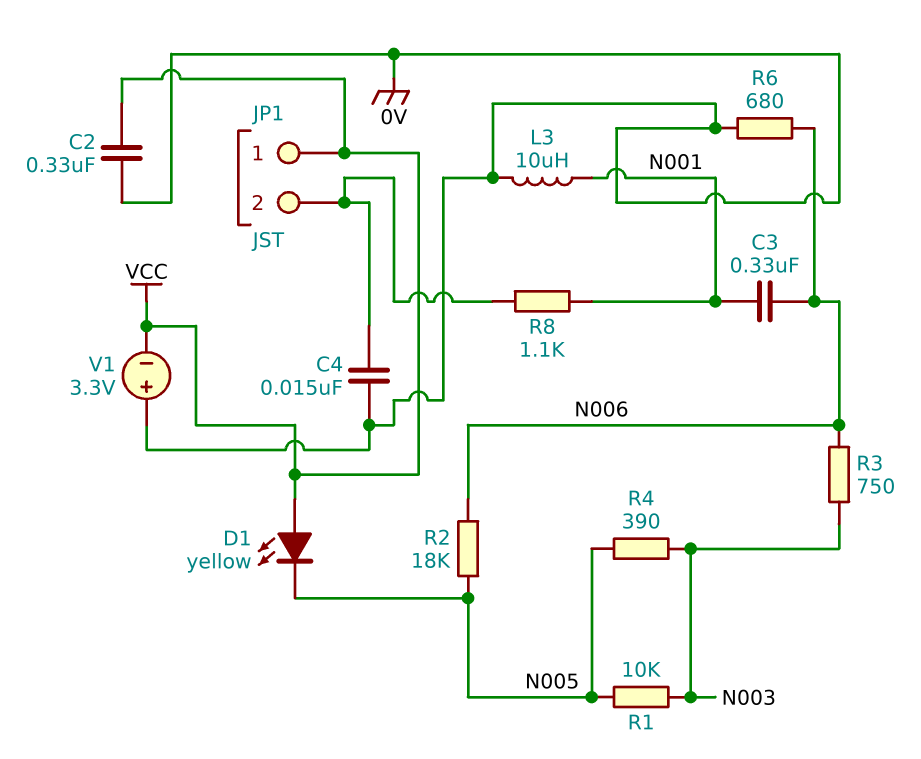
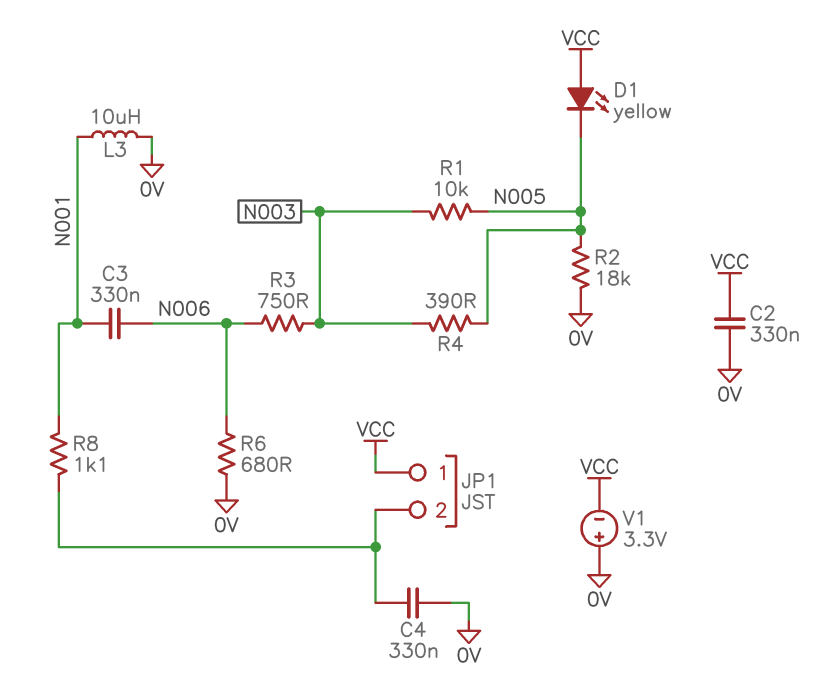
C4: 15nF (0V, JP1/2) -> 330nF (0V, JP1/2)
R2: 18k (N005, N006) -> 18k (0V, N005)

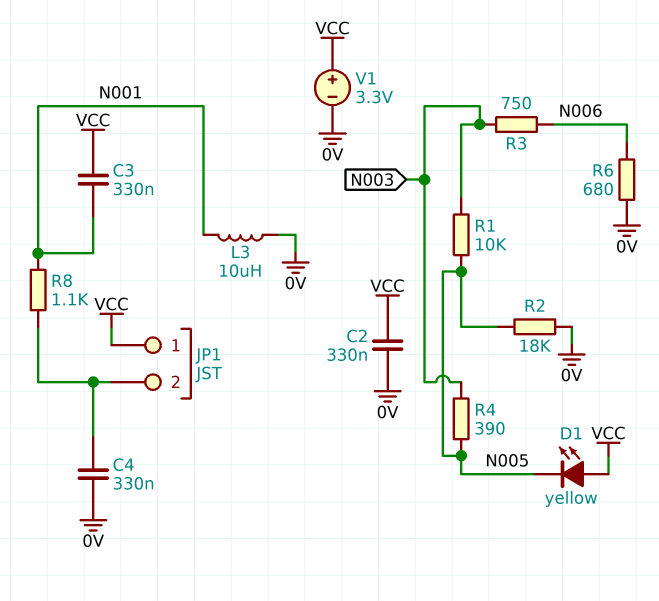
C3: 330nF (N001, N006) -> 330nF (N001, VCC)
V1: 3.3V (plus 0V, minus VCC) -> 3.3V (plus VCC, minus 0V)

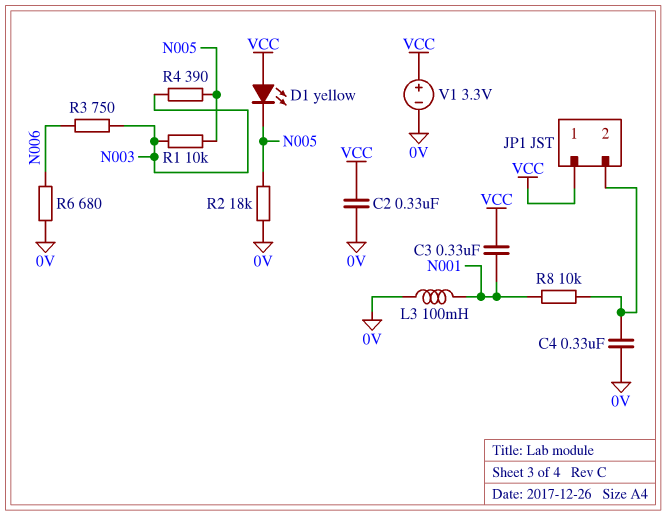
L3: 10uH (0V, N001) -> 100mH (0V, N001)
R8: 1.1k (JP1/2, N001) -> 10k (JP1/2, N001)

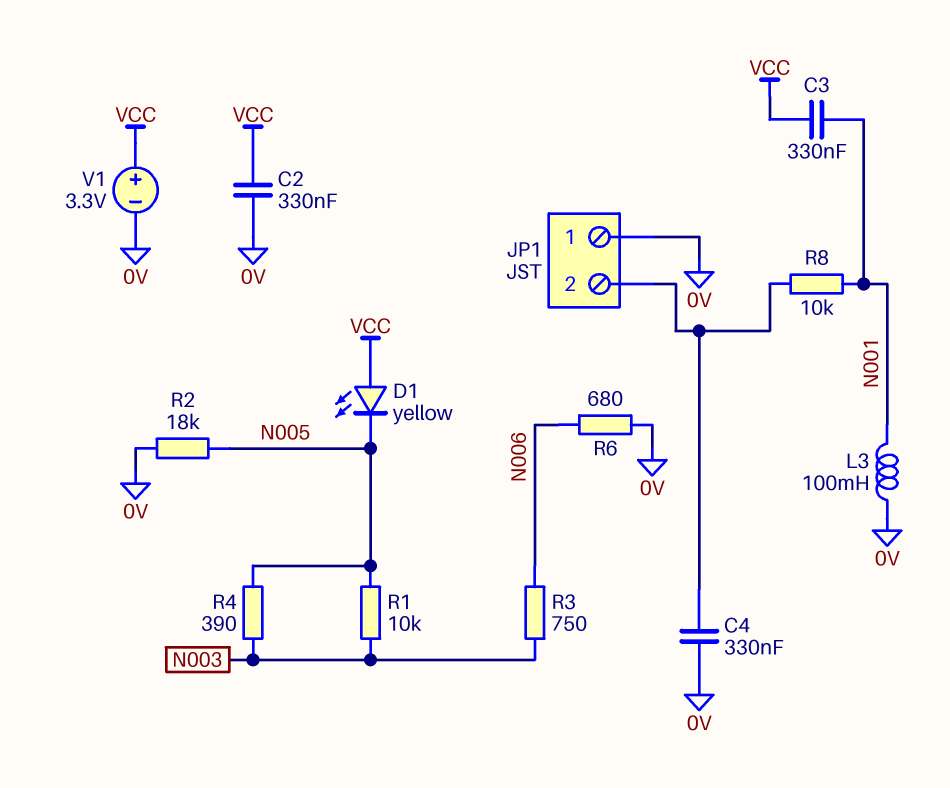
JP1 pin 1: VCC -> 0V

